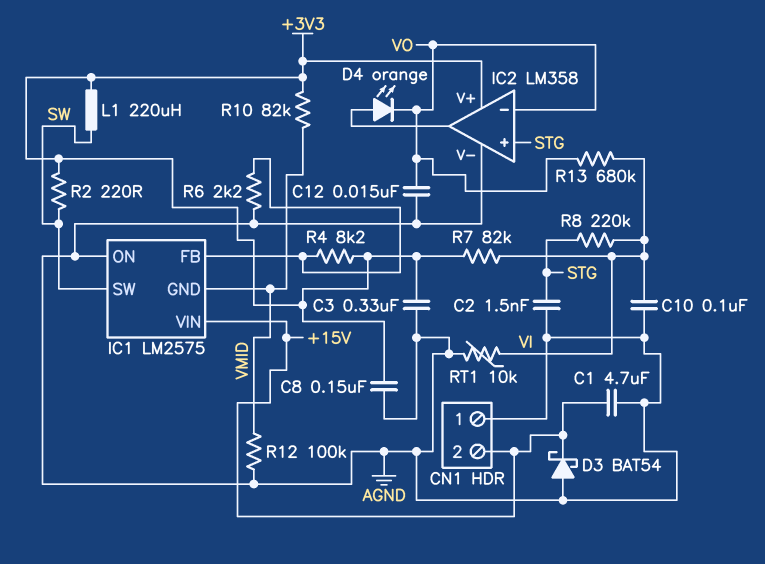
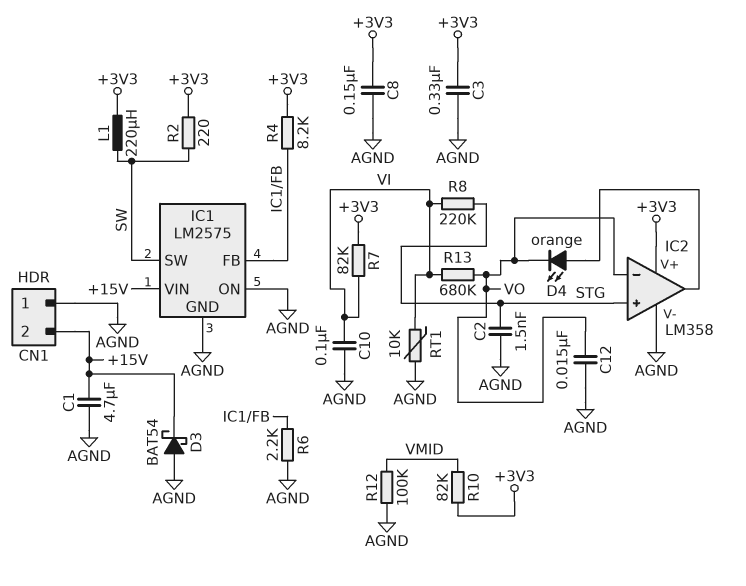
IC1 pin GND: VMID -> AGND

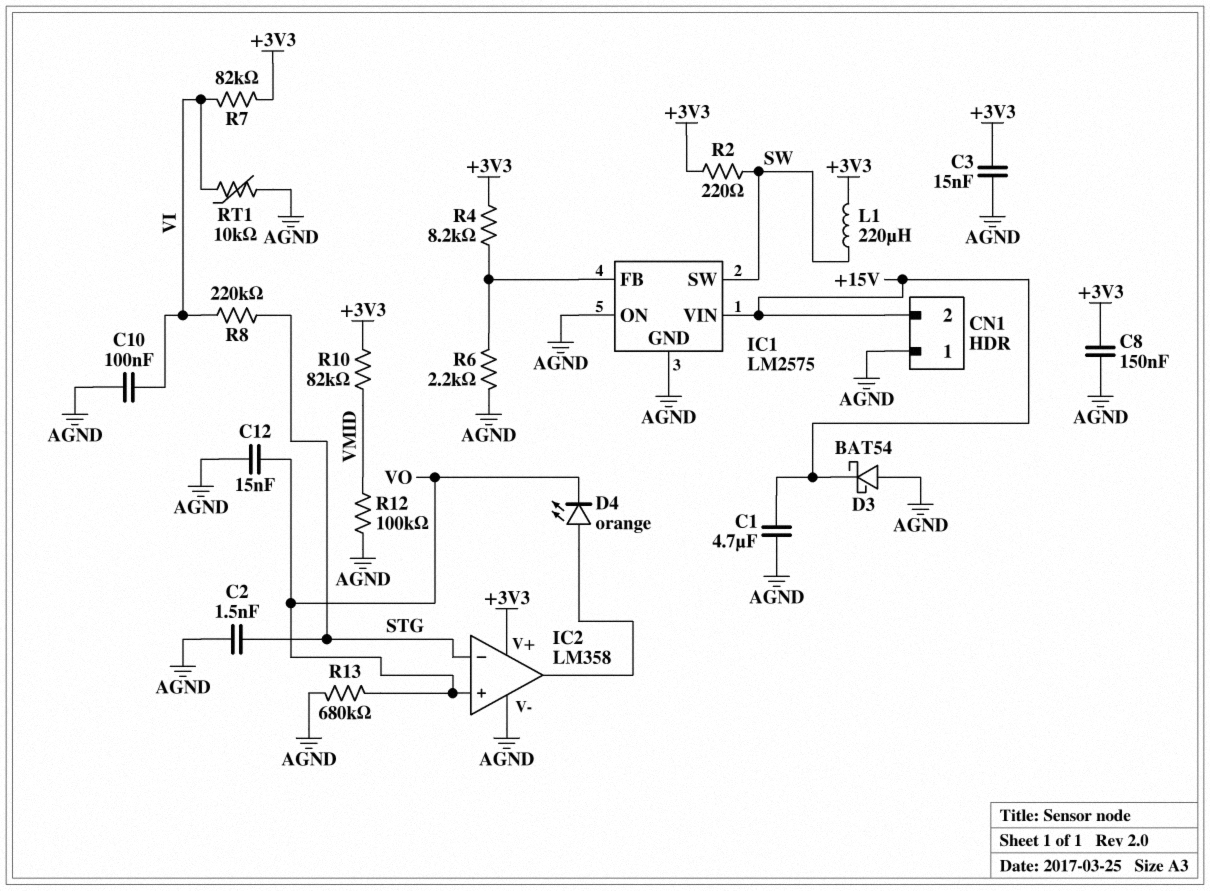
C3: 330nF (+3V3, AGND) -> 15nF (+3V3, AGND)
IC2 pin in+: STG -> VO
IC2 pin in-: VO -> STG
R13: 680k (VI, VO) -> 680k (AGND, VO)

